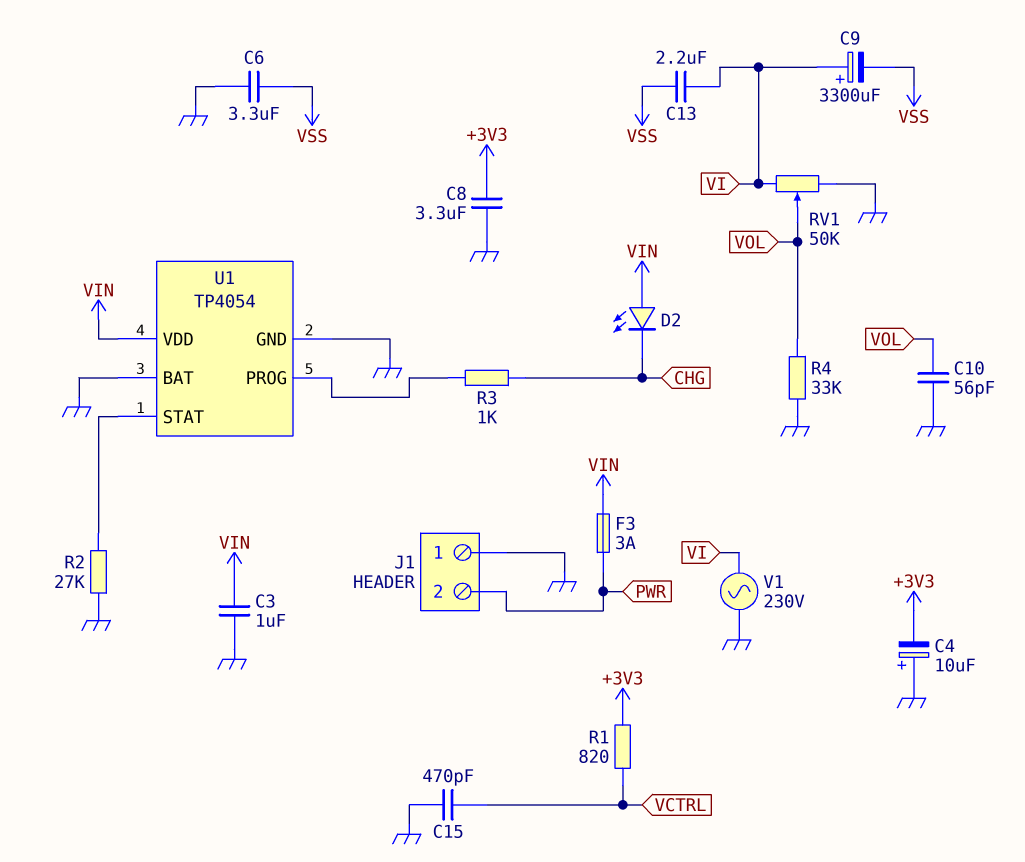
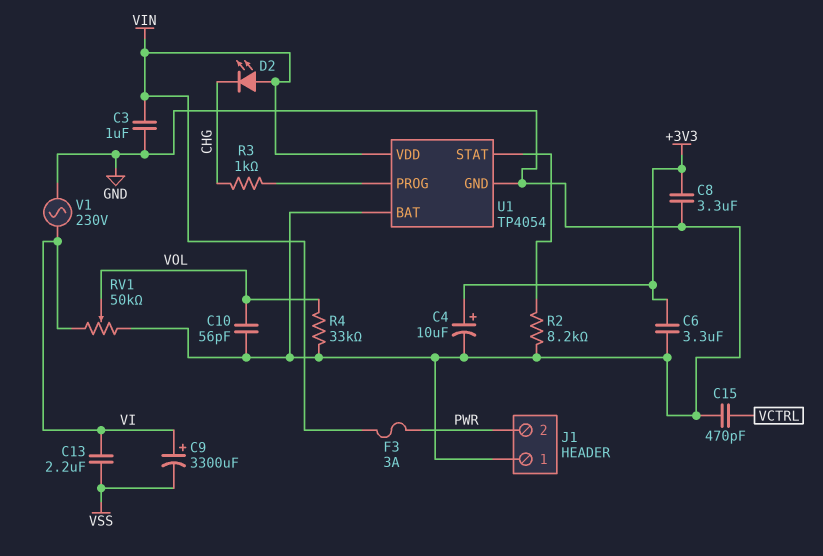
C4: 10uF (plus GND, minus +3V3) -> 10uF (plus +3V3, minus GND)
C6: 3.3uF (GND, VSS) -> 3.3uF (+3V3, GND)
R1: 820 (+3V3, VCTRL) -> none
R2: 27k (GND, U1/STAT) -> 8.2k (GND, U1/STAT)

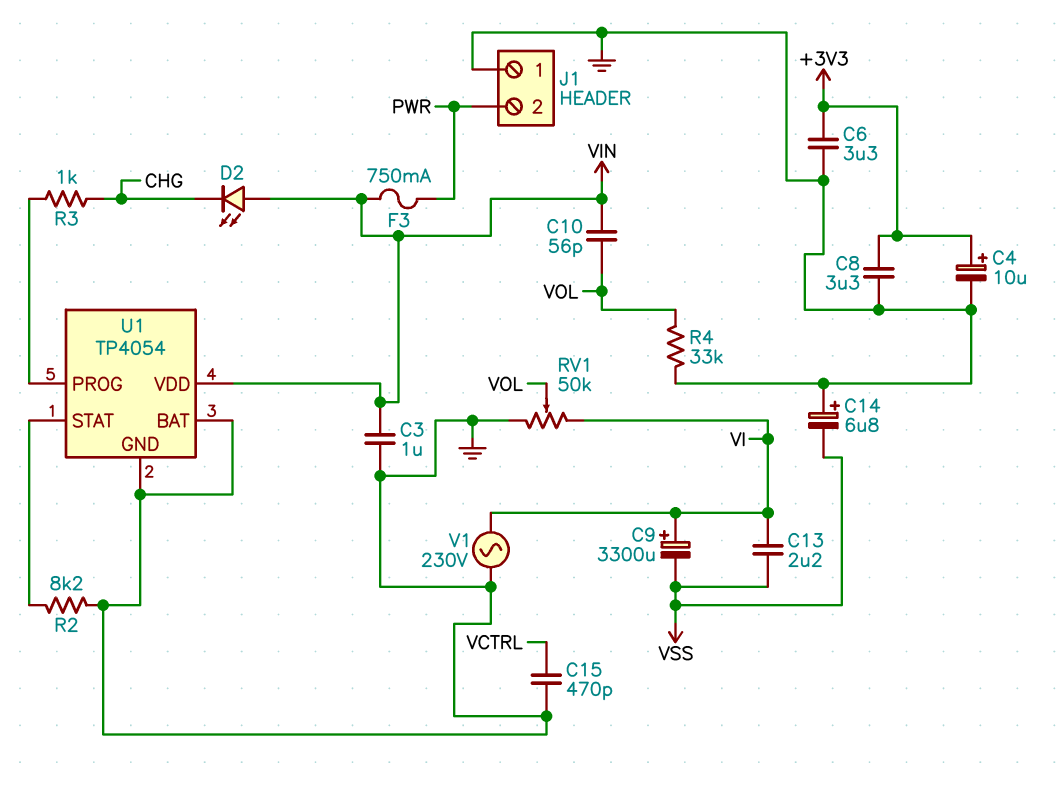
C10: 56pF (GND, VOL) -> 56pF (VIN, VOL)
C14: none -> 6.8uF (plus GND, minus VSS)
F3: 3A (PWR, VIN) -> 750mA (PWR, VIN)

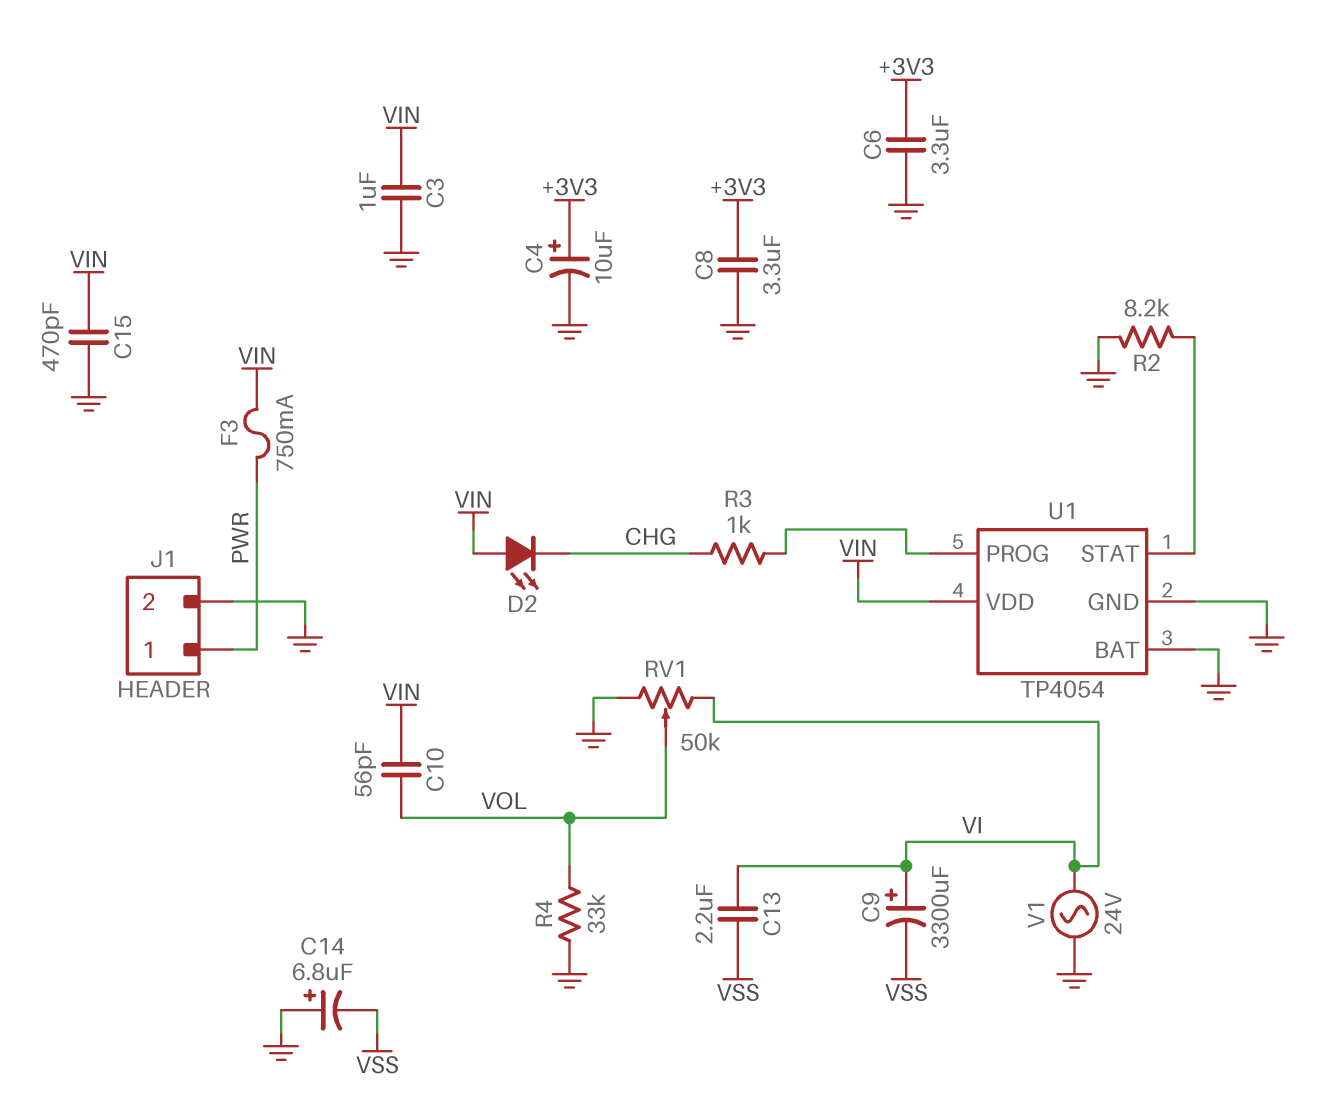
C15: 470pF (GND, VCTRL) -> 470pF (GND, VIN)
J1 pin 1: GND -> PWR
J1 pin 2: PWR -> GND
V1: AC 230V (GND, VI) -> AC 24V (GND, VI)

